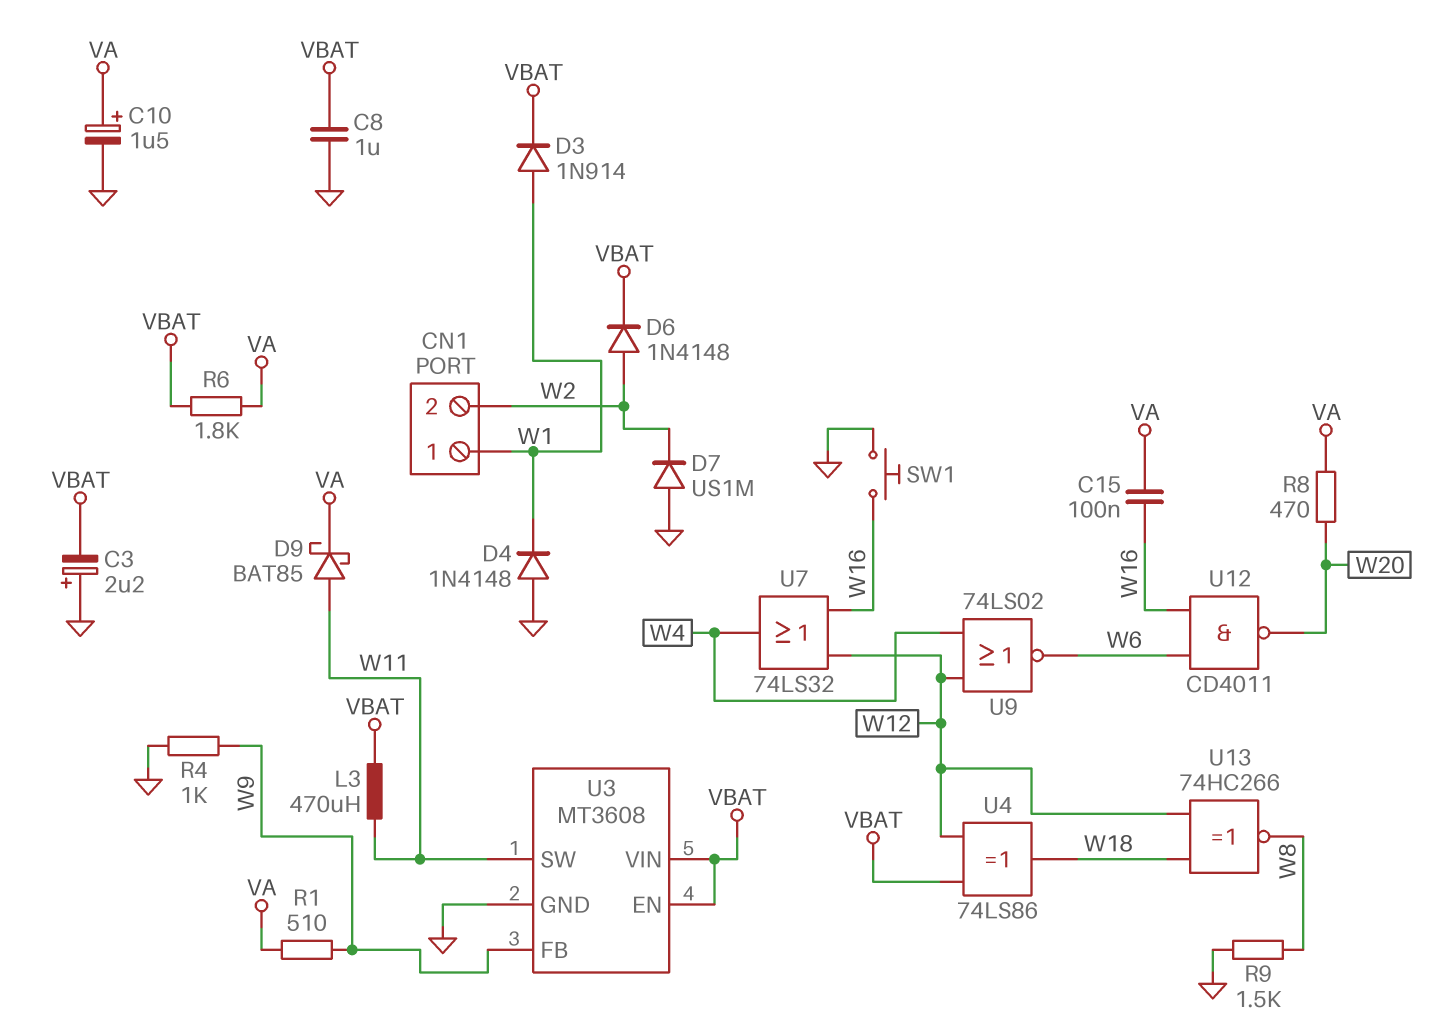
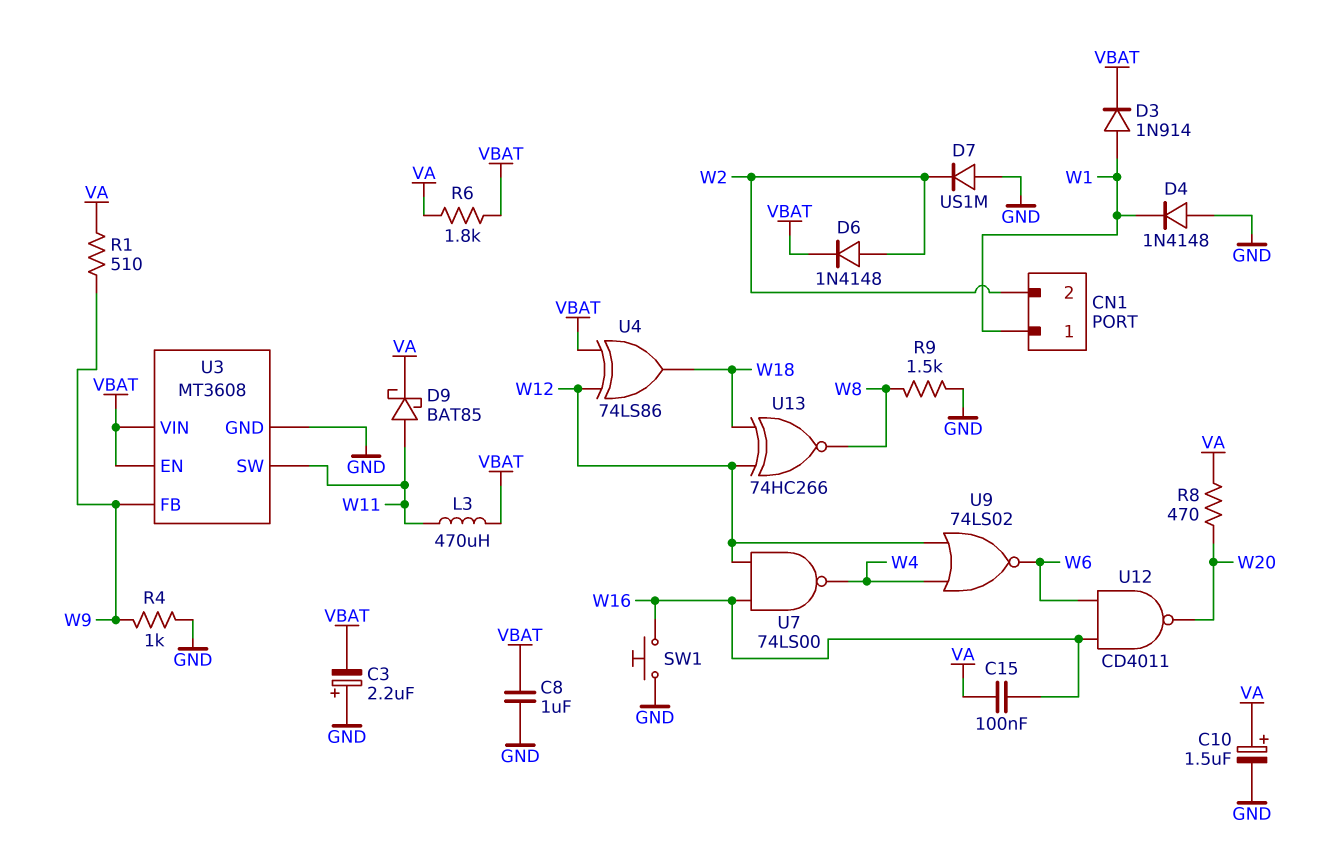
U7: OR 74LS32 (in W12, in W16, out W4) -> NAND 74LS00 (in W12, in W16, out W4)

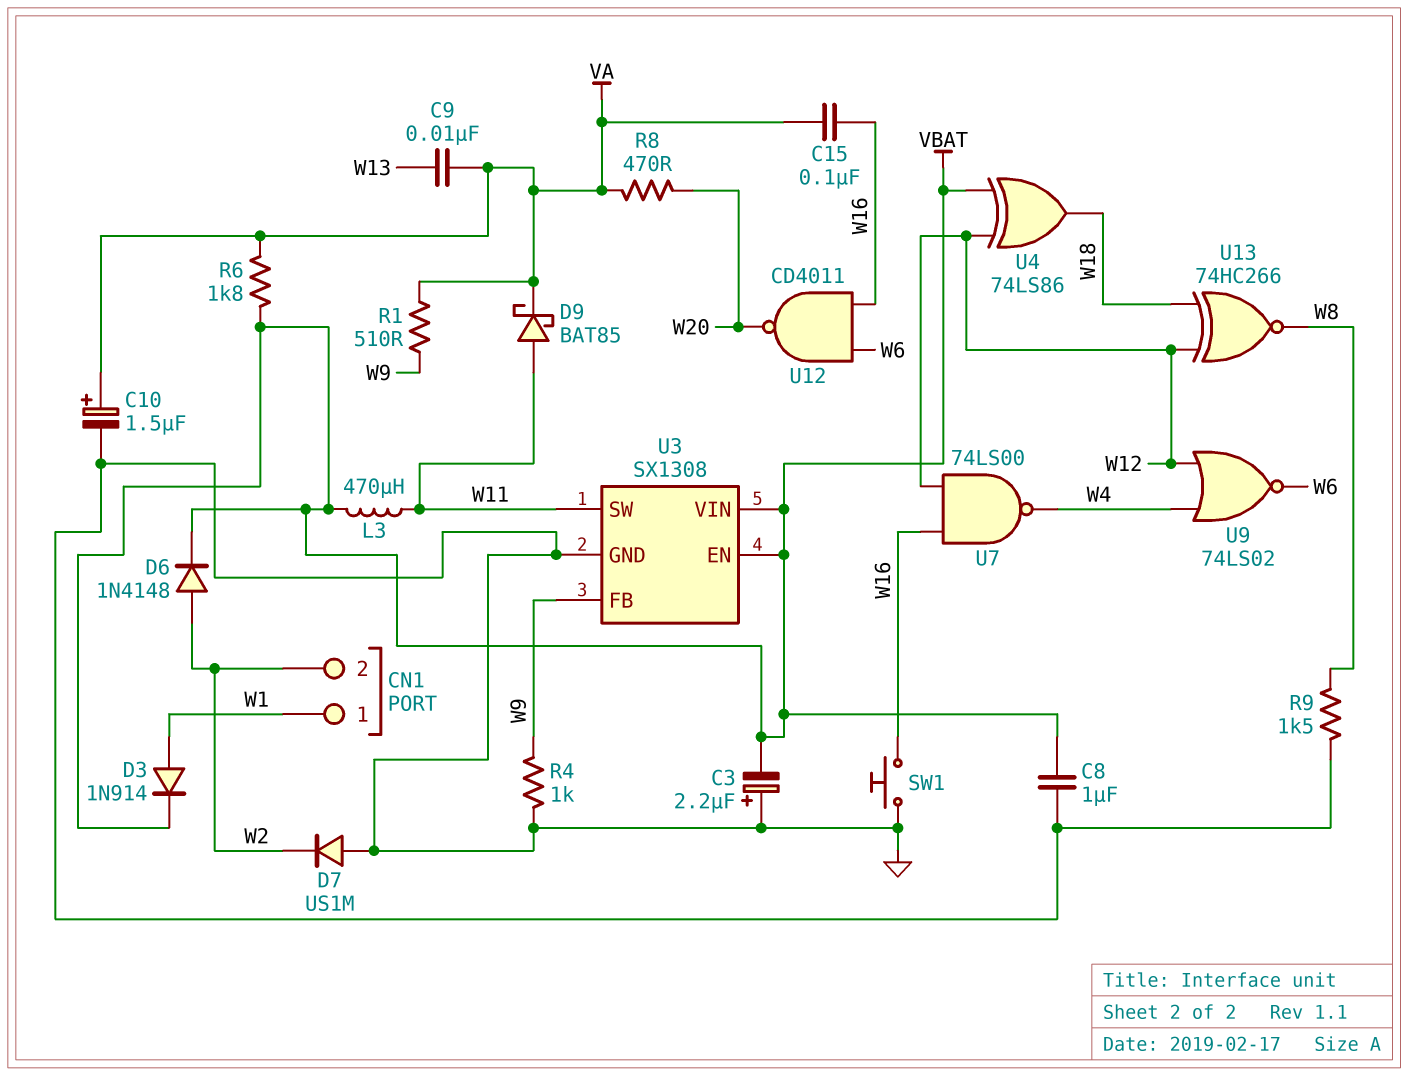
C9: none -> 10nF (VA, W13)
D4: diode 1N4148 (A GND, K W1) -> none
U3: MT3608 -> SX1308

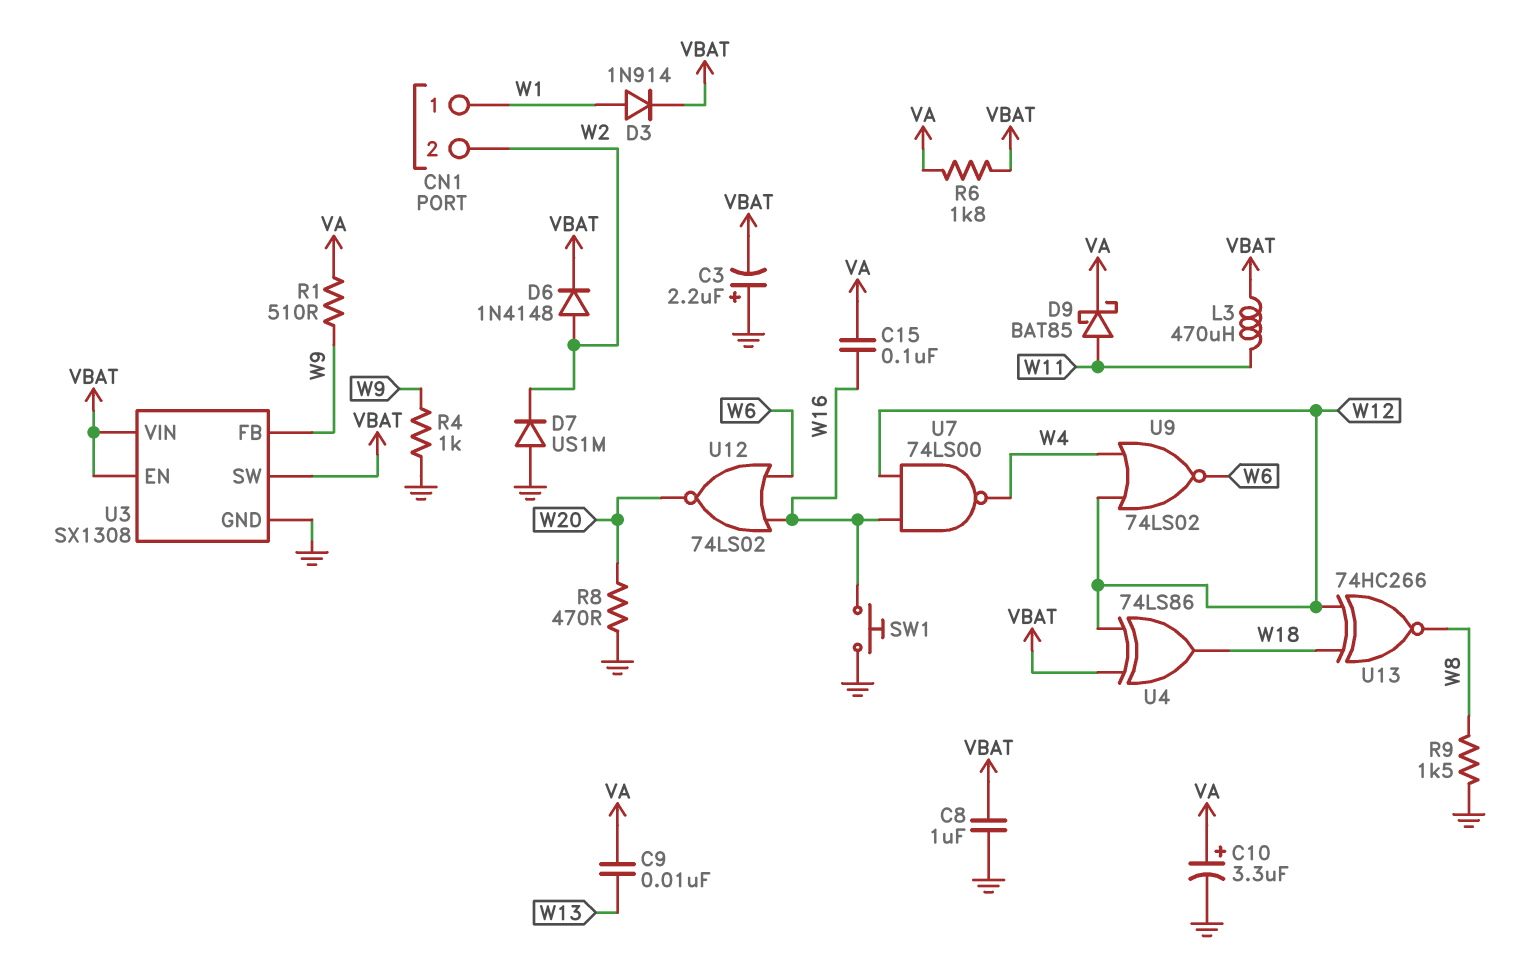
C10: 1.5uF (plus VA, minus GND) -> 3.3uF (plus VA, minus GND)
R8: 470 (VA, W20) -> 470 (GND, W20)
U3 pin SW: W11 -> VBAT
U12: NAND CD4011 (in W6, in W16, out W20) -> NOR 74LS02 (in W6, in W16, out W20)

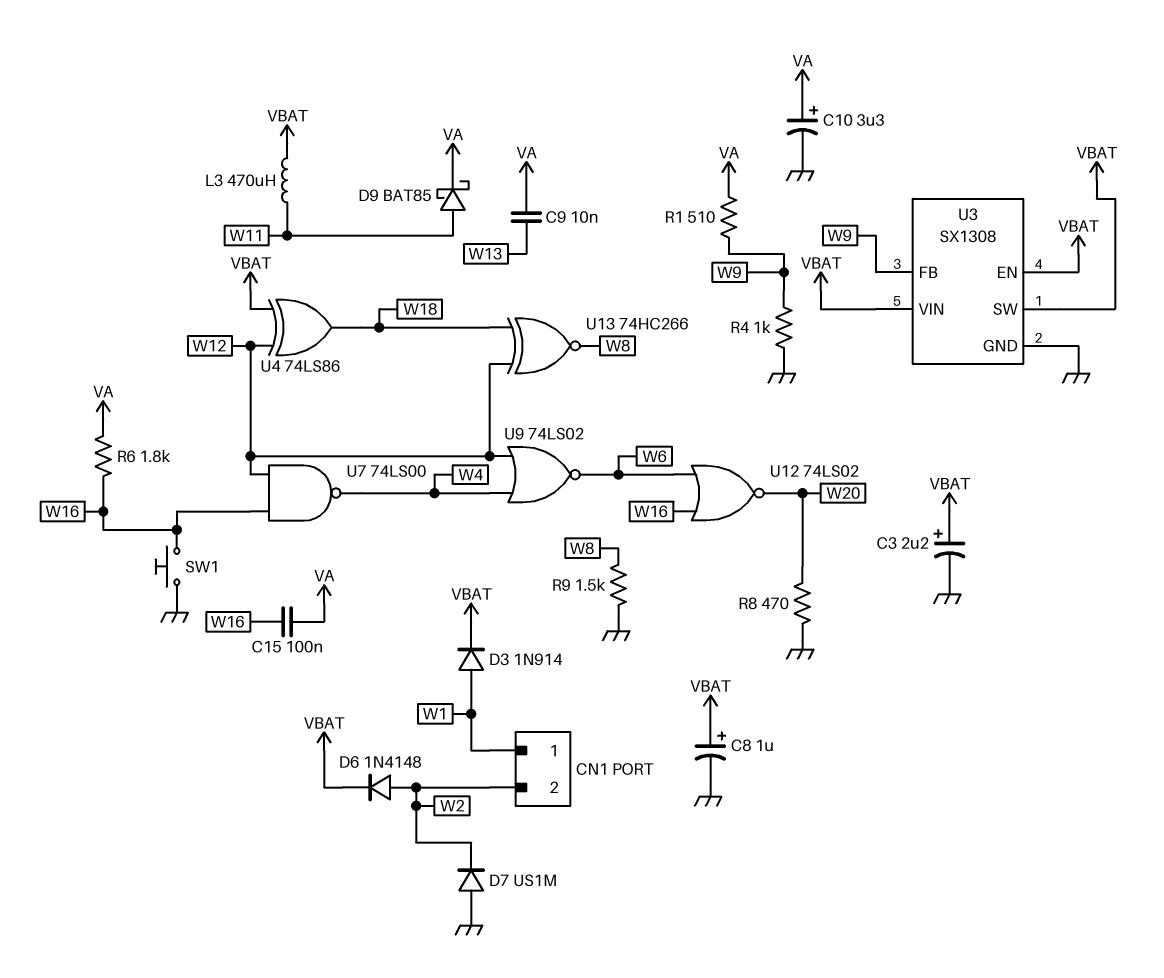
C3: 2.2uF (plus GND, minus VBAT) -> 2.2uF (plus VBAT, minus GND)
C8: 1uF (GND, VBAT) -> 1uF (plus VBAT, minus GND)
R6: 1.8k (VA, VBAT) -> 1.8k (VA, W16)

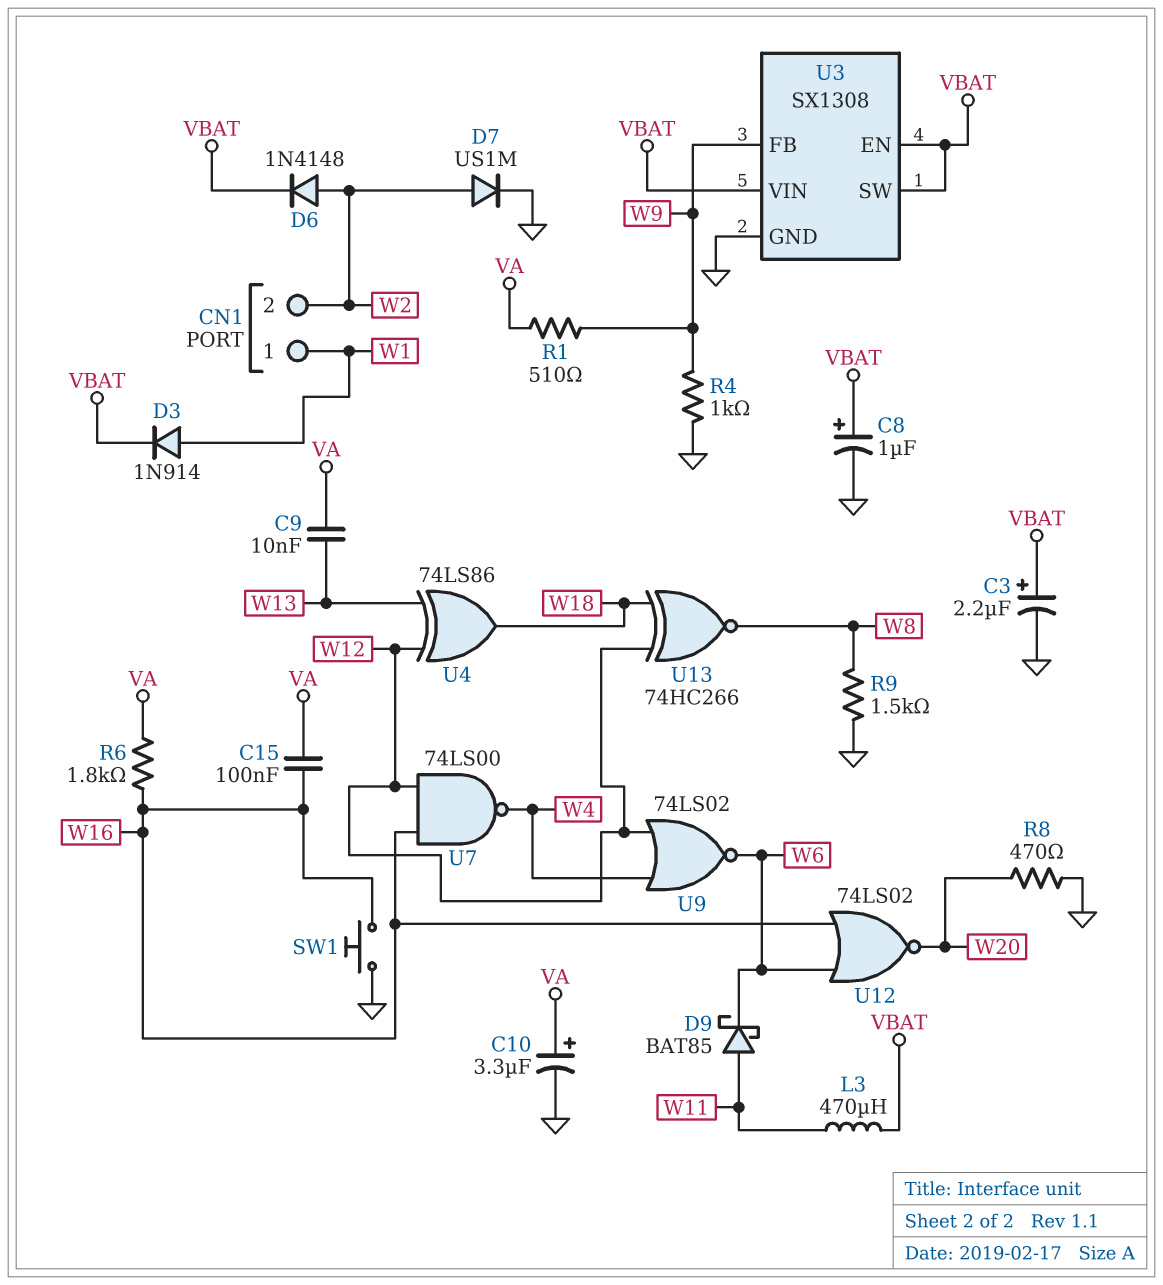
D7: diode US1M (A GND, K W2) -> diode US1M (A W2, K GND)
D9: schottky BAT85 (A W11, K VA) -> schottky BAT85 (A W11, K W6)
U4: XOR 74LS86 (in VBAT, in W12, out W18) -> XOR 74LS86 (in W12, in W13, out W18)

